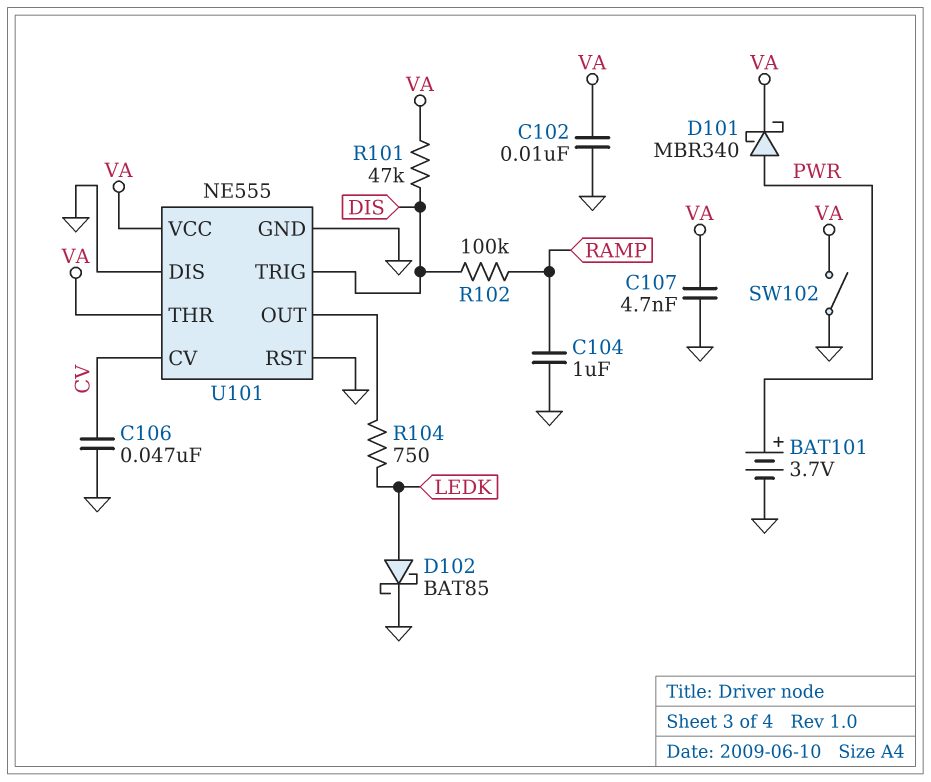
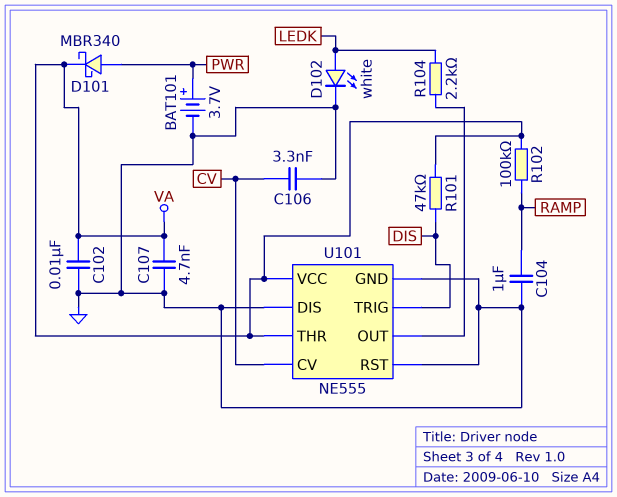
C106: 47nF (CV, GND) -> 3.3nF (CV, GND)
D102: schottky BAT85 (A LEDK, K GND) -> LED white (A LEDK, K GND)
R102: 100k (DIS, RAMP) -> 100k (RAMP, VA)
R104: 750 (LEDK, U101/OUT) -> 2.2k (LEDK, U101/OUT)
SW102: switch (GND, VA) -> none

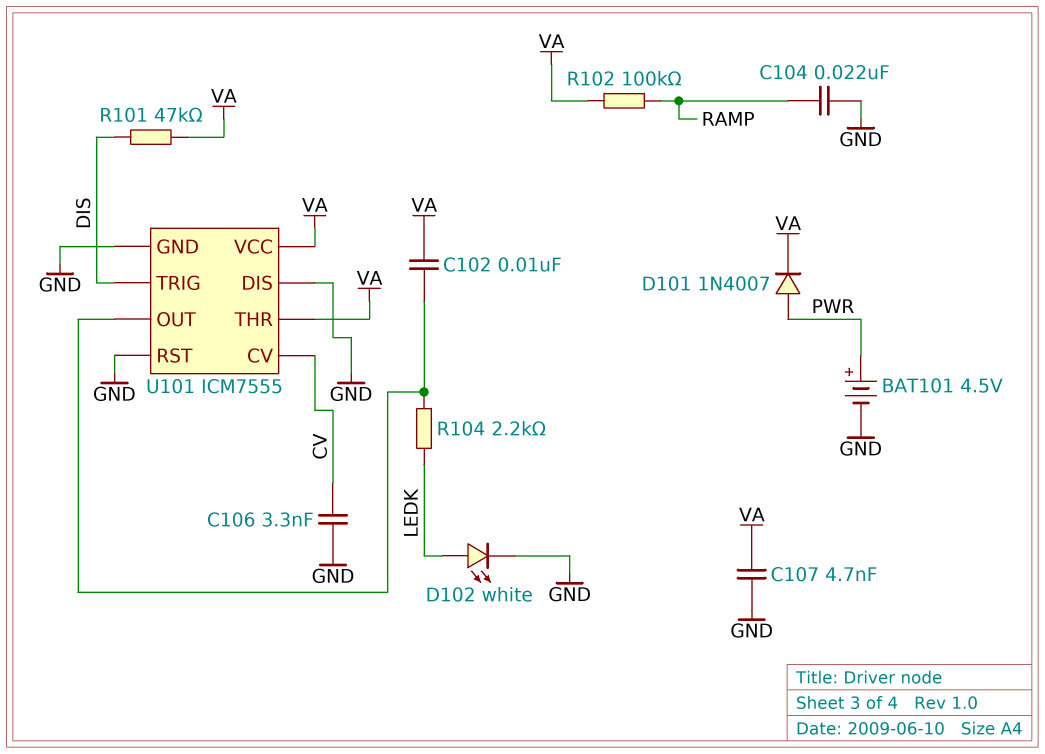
BAT101: 3.7V (plus PWR, minus GND) -> 4.5V (plus PWR, minus GND)
C102: 10nF (GND, VA) -> 10nF (U101/OUT, VA)
C104: 1uF (GND, RAMP) -> 22nF (GND, RAMP)
D101: schottky MBR340 (A PWR, K VA) -> diode 1N4007 (A PWR, K VA)
U101: NE555 -> ICM7555

